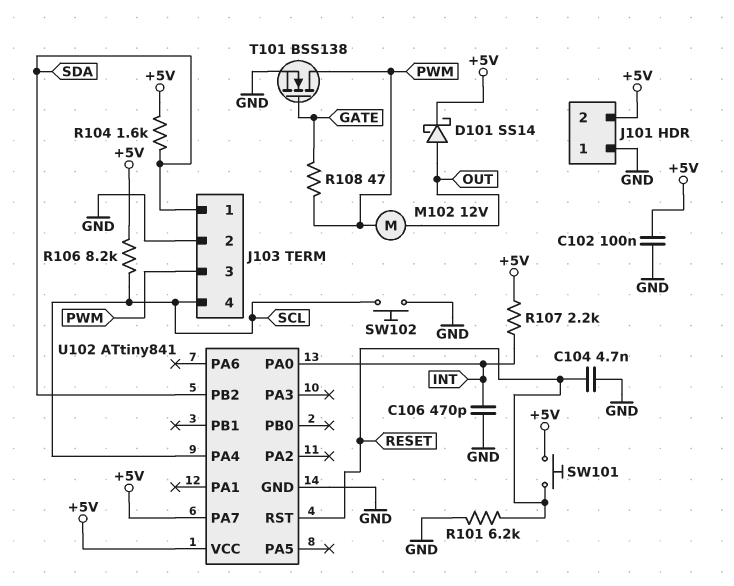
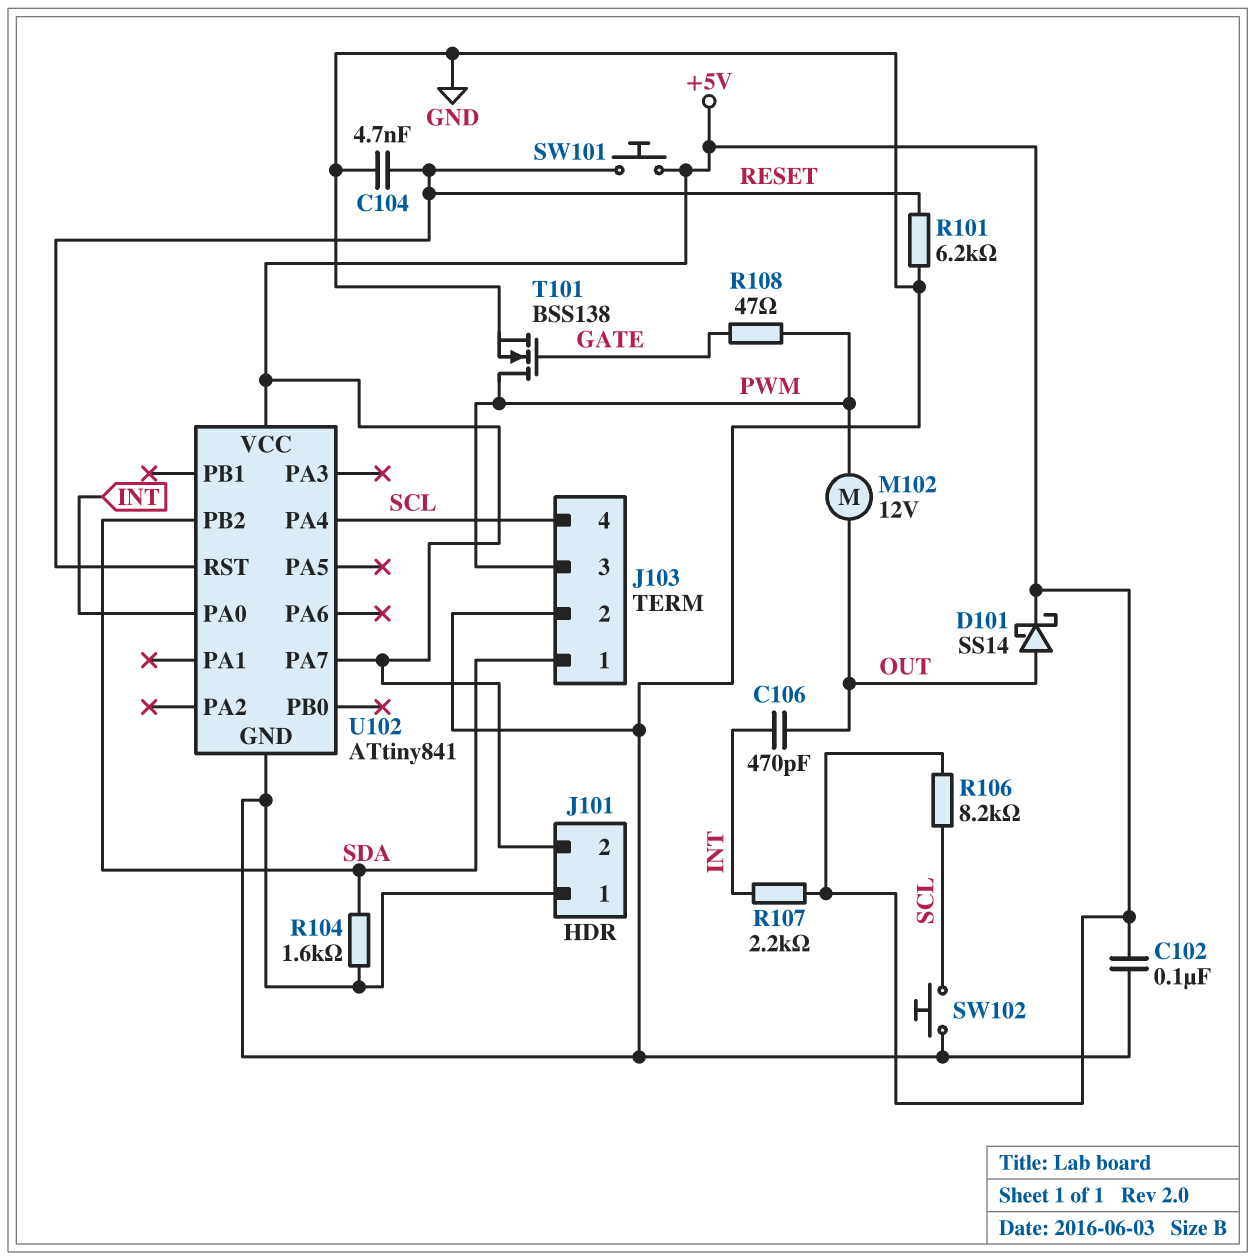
C106: 470pF (GND, INT) -> 470pF (INT, OUT)
R104: 1.6k (+5V, SDA) -> 1.6k (GND, SDA)

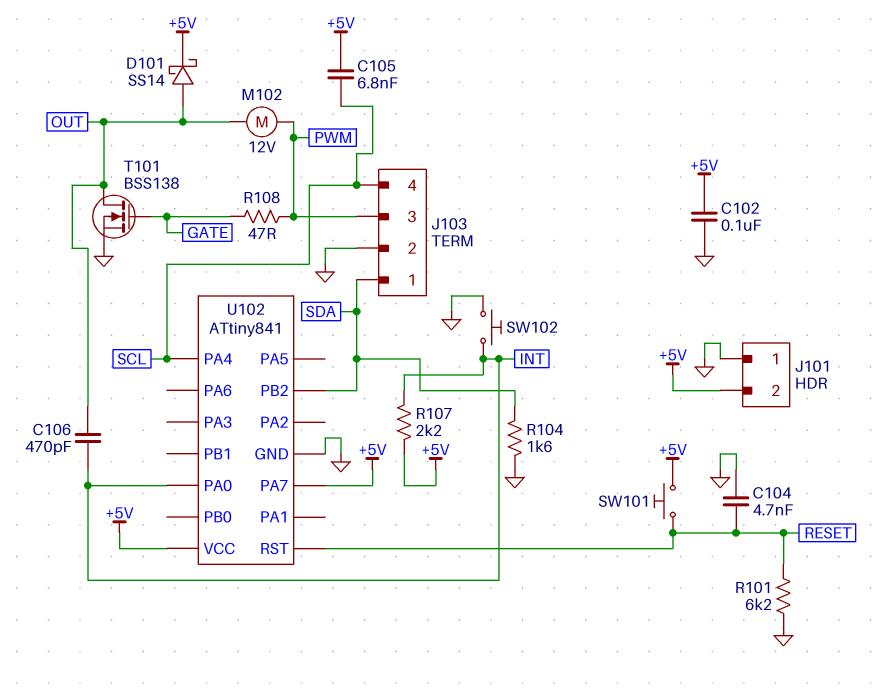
C105: none -> 6.8nF (+5V, SCL)
R106: 8.2k (+5V, SCL) -> none
SW102: button (GND, SCL) -> button (GND, INT)
T101: NMOS BSS138 (G GATE, D PWM, S GND) -> NMOS BSS138 (G GATE, D OUT, S GND)

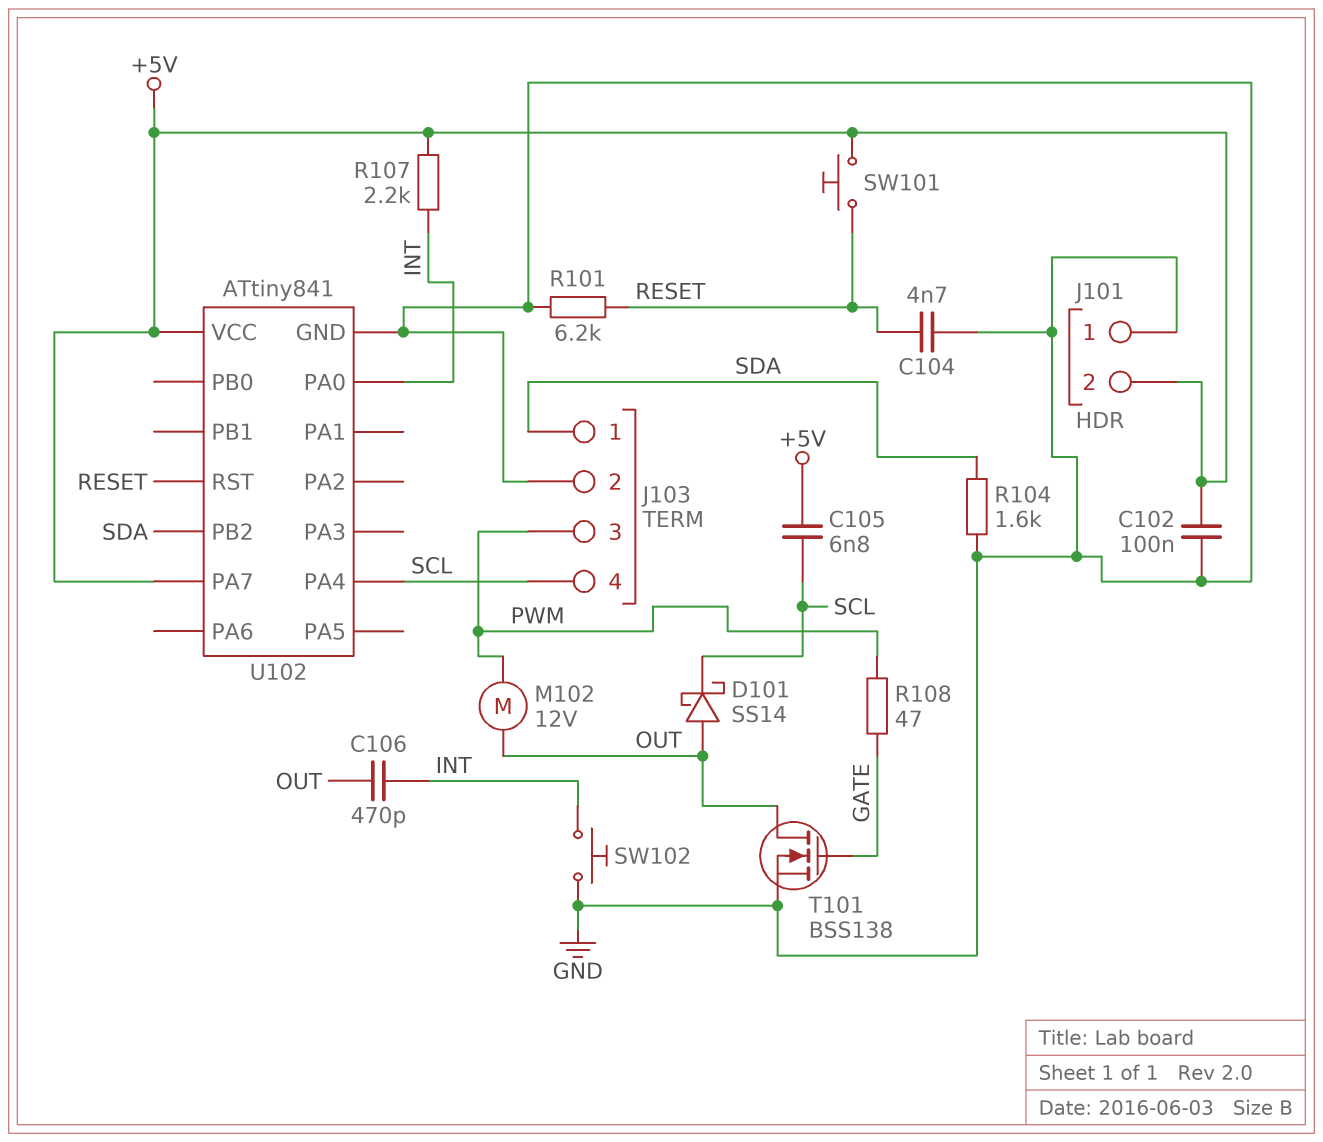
D101: schottky SS14 (A OUT, K +5V) -> schottky SS14 (A OUT, K SCL)

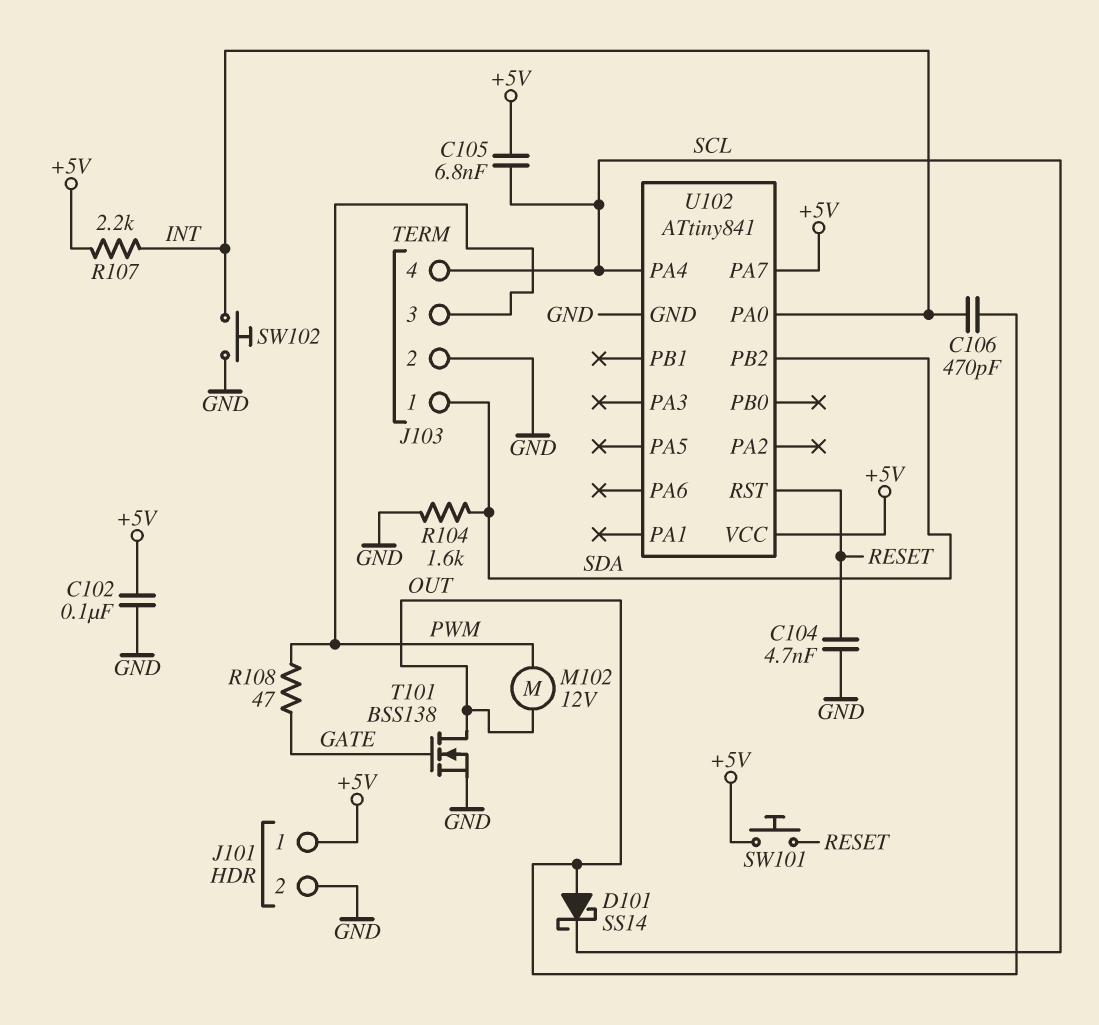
J101 pin 1: GND -> +5V
J101 pin 2: +5V -> GND
R101: 6.2k (GND, RESET) -> none

